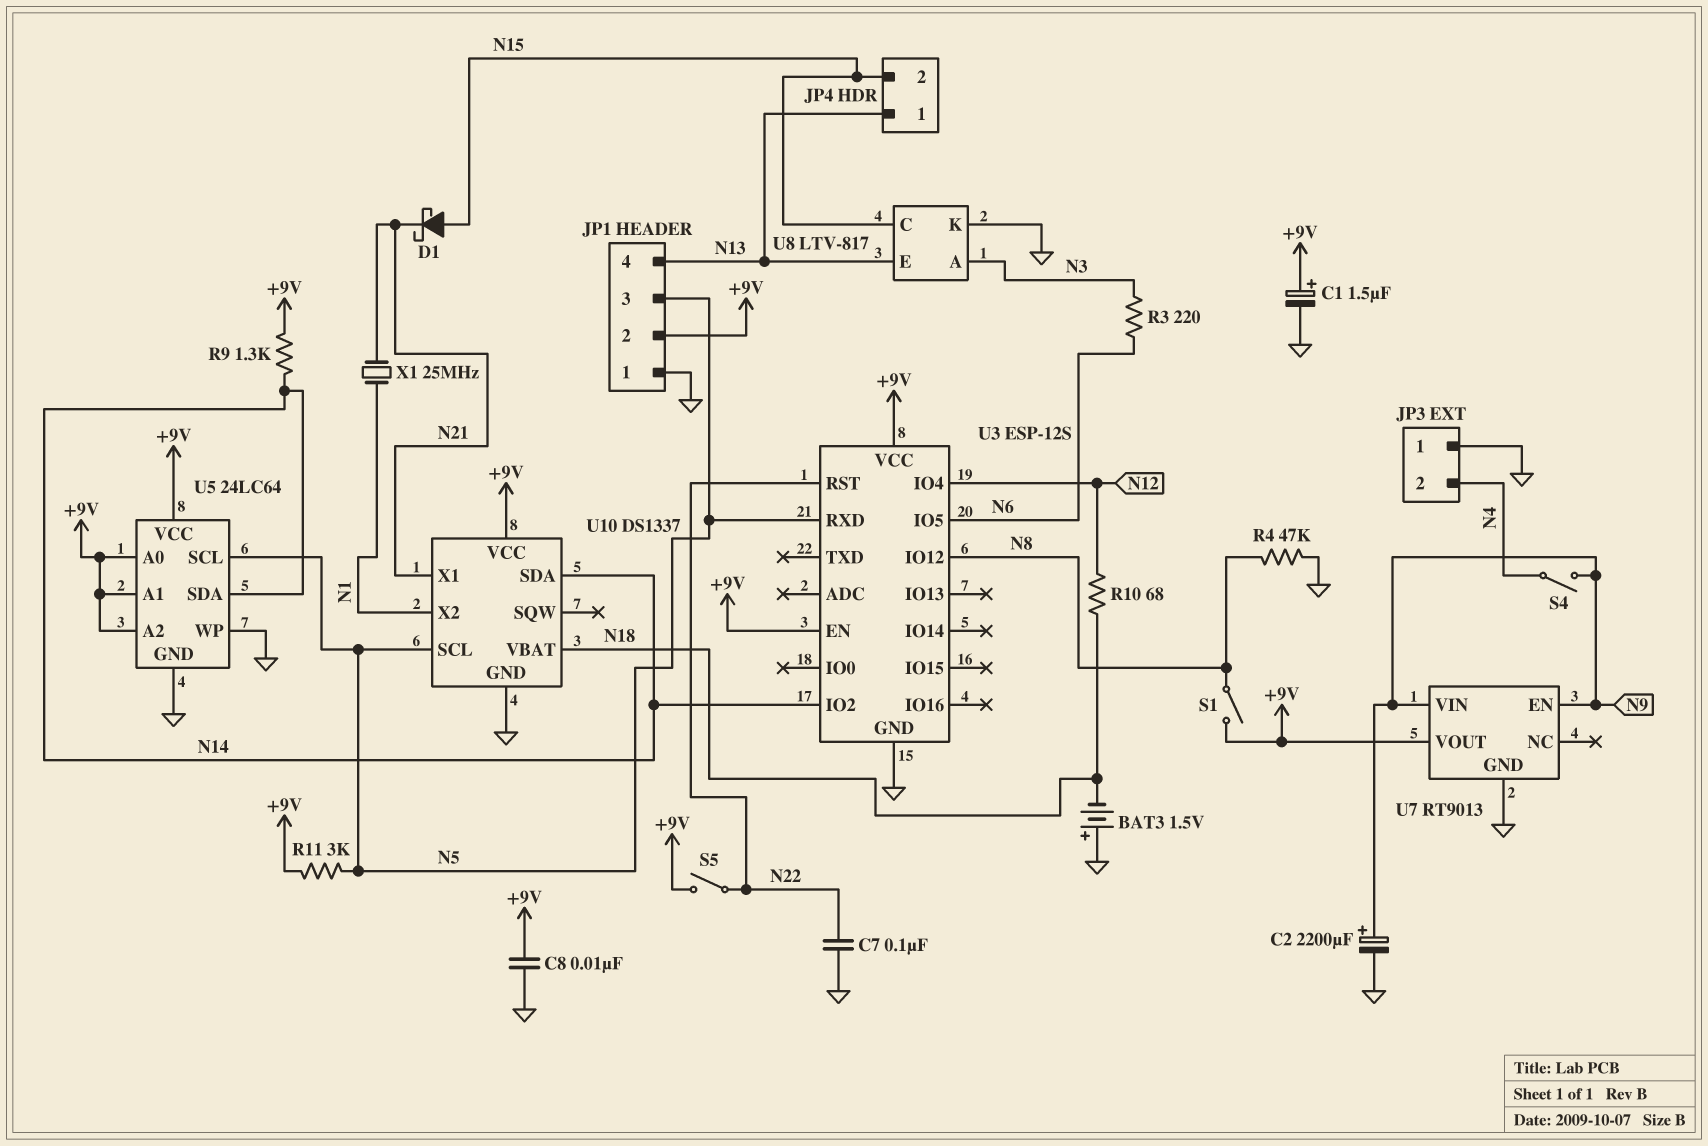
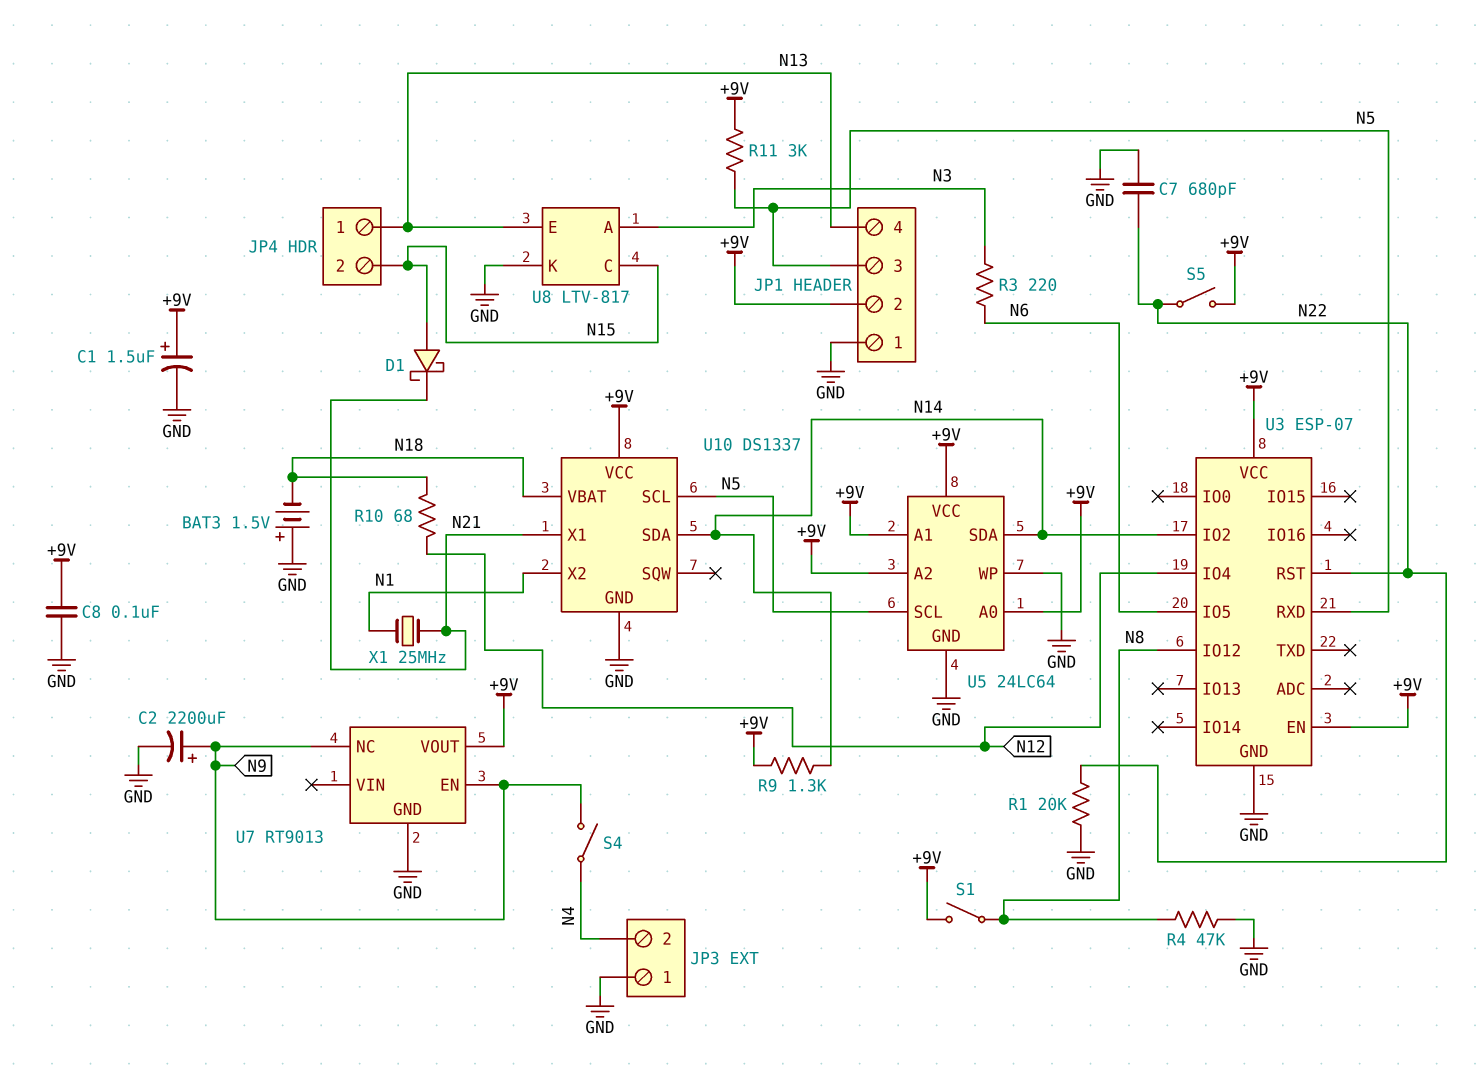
C7: 100nF (GND, N22) -> 680pF (GND, N22)
C8: 10nF (+9V, GND) -> 100nF (+9V, GND)
R1: none -> 20k (GND, N22)
U3: ESP-12S -> ESP-07
U7 pin NC: none -> N9
U7 pin VIN: N9 -> none

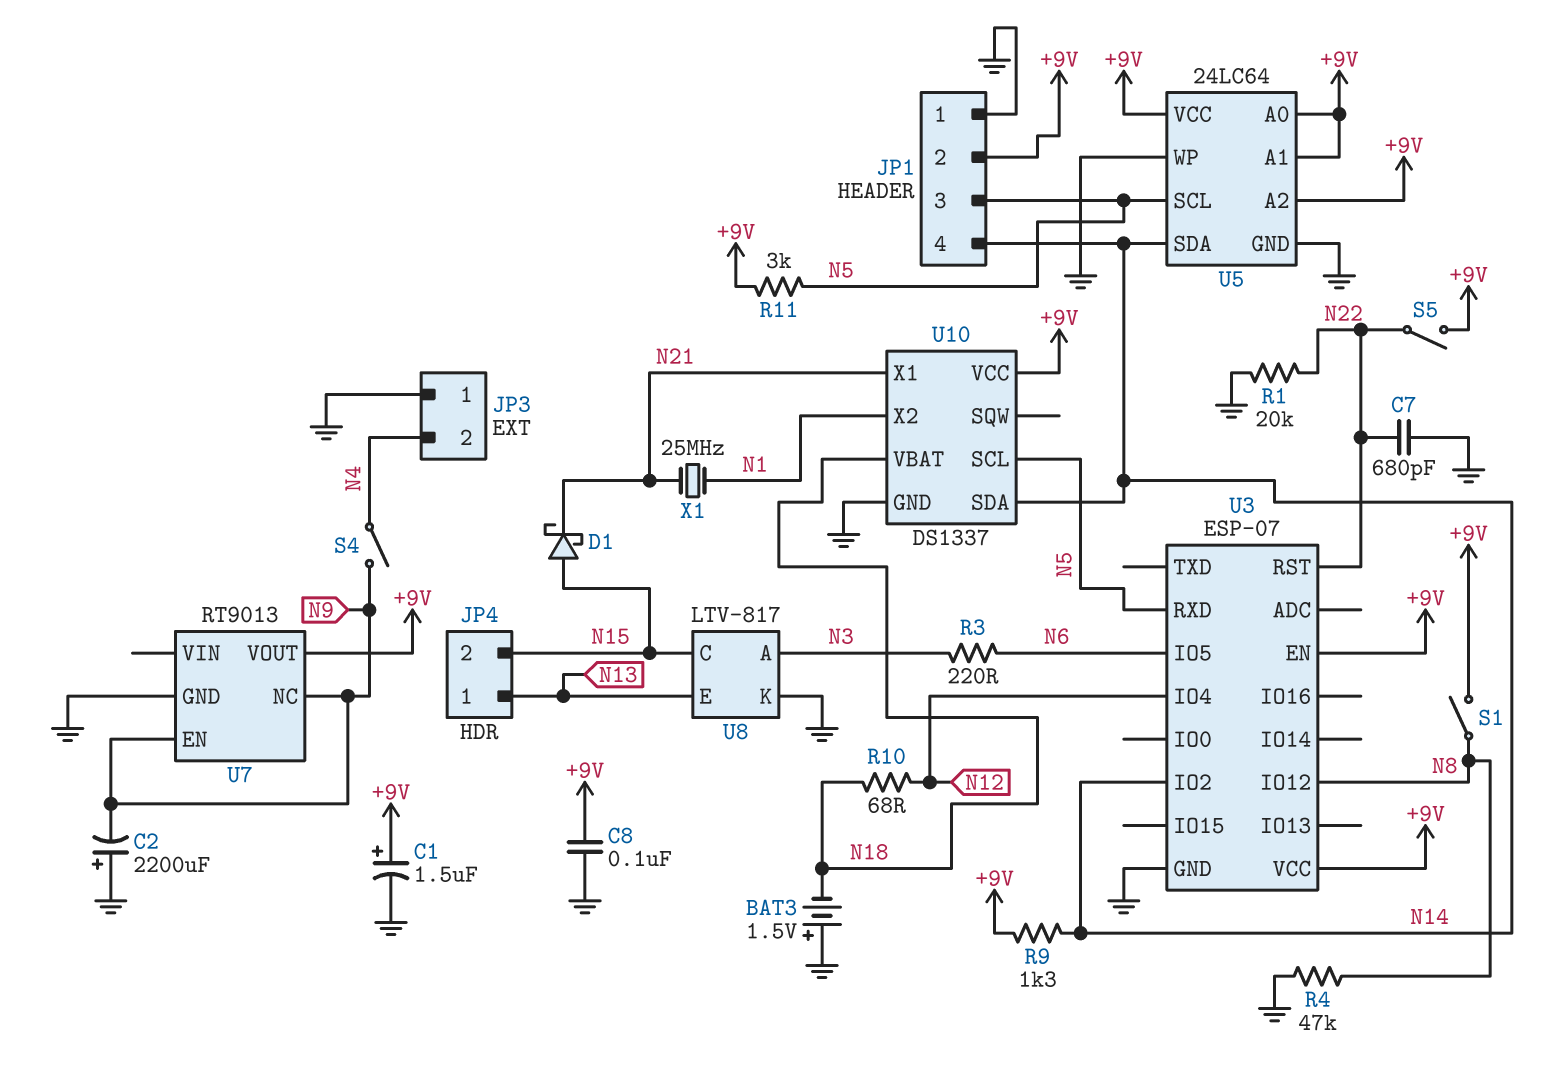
C2: 2200uF (plus N9, minus GND) -> 2200uF (plus GND, minus N9)
JP1 pin 4: N13 -> N14

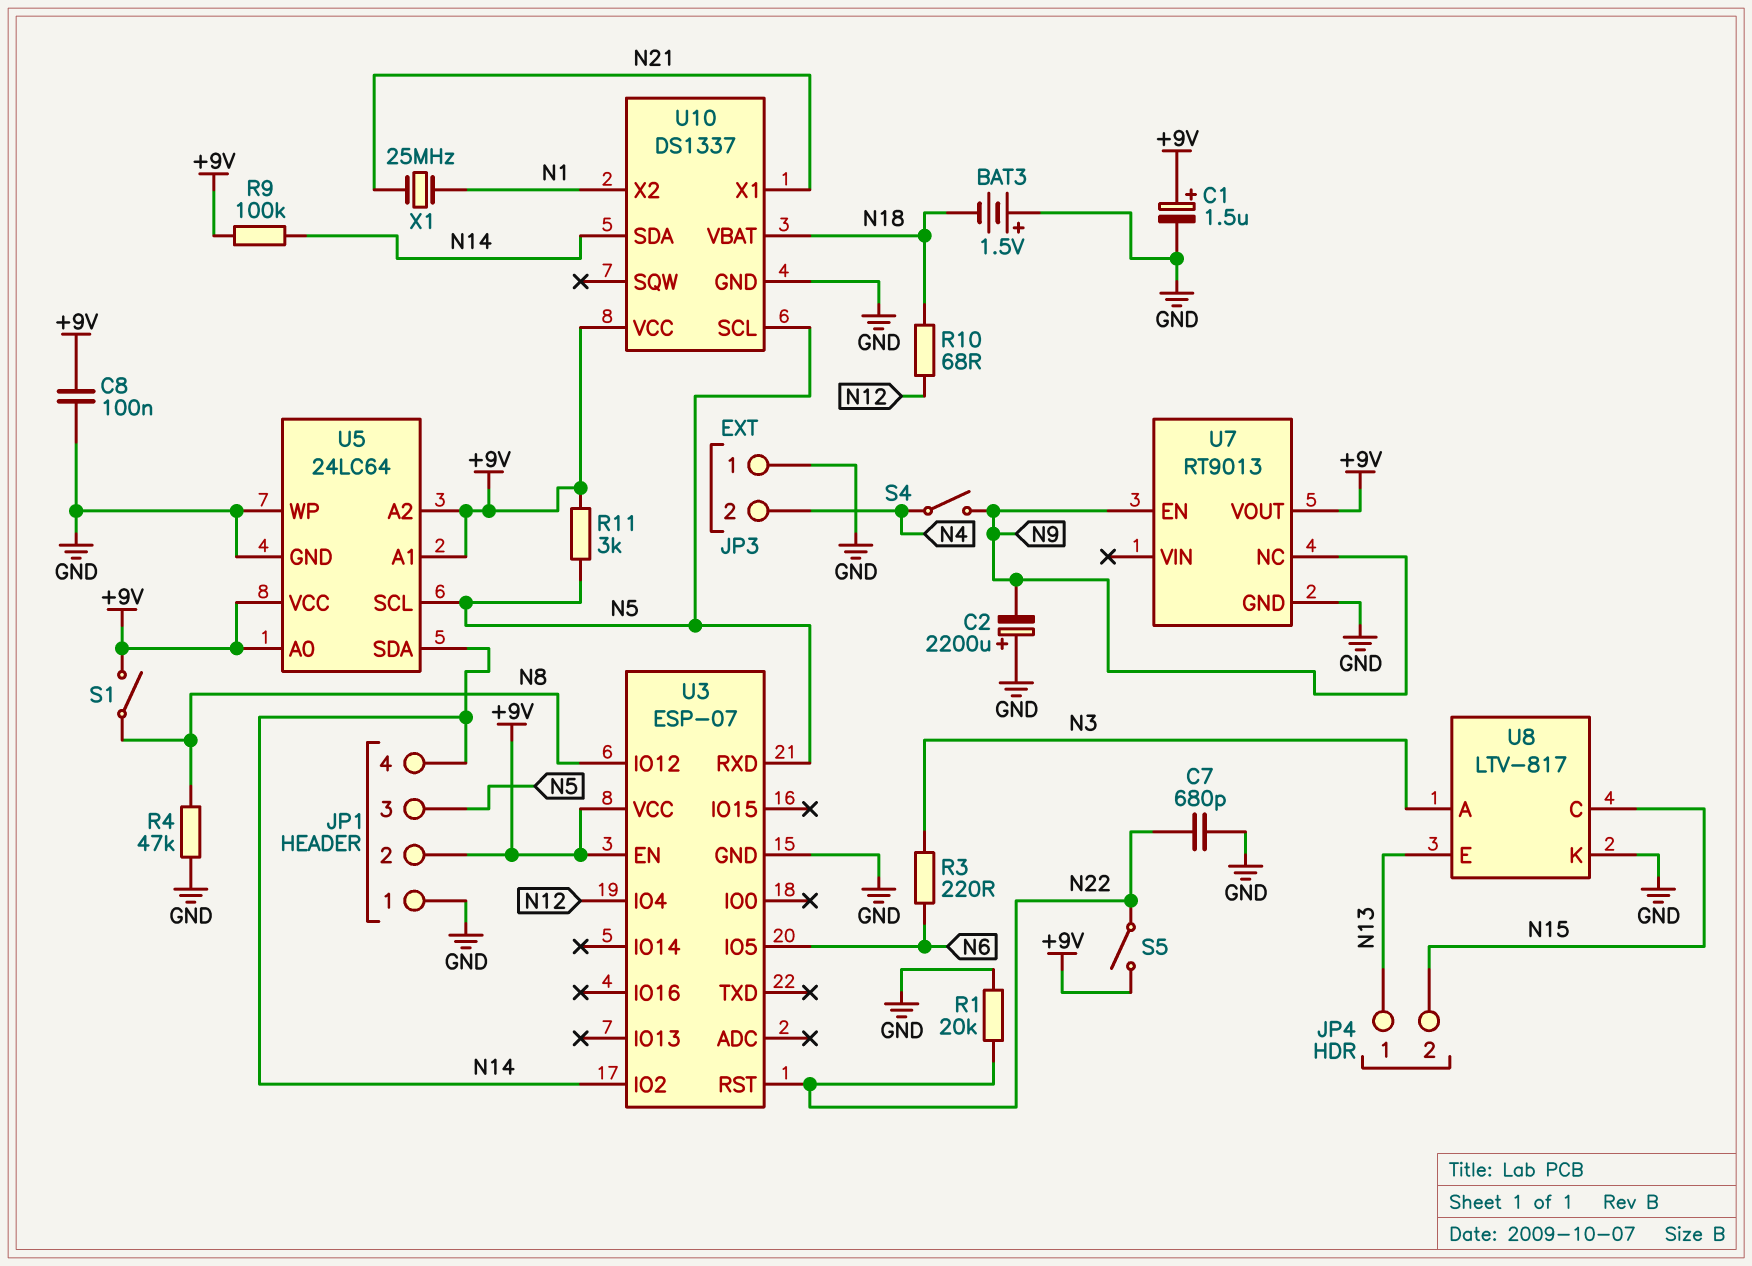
D1: schottky (A N15, K N21) -> none
R9: 1.3k (+9V, N14) -> 100k (+9V, N14)

